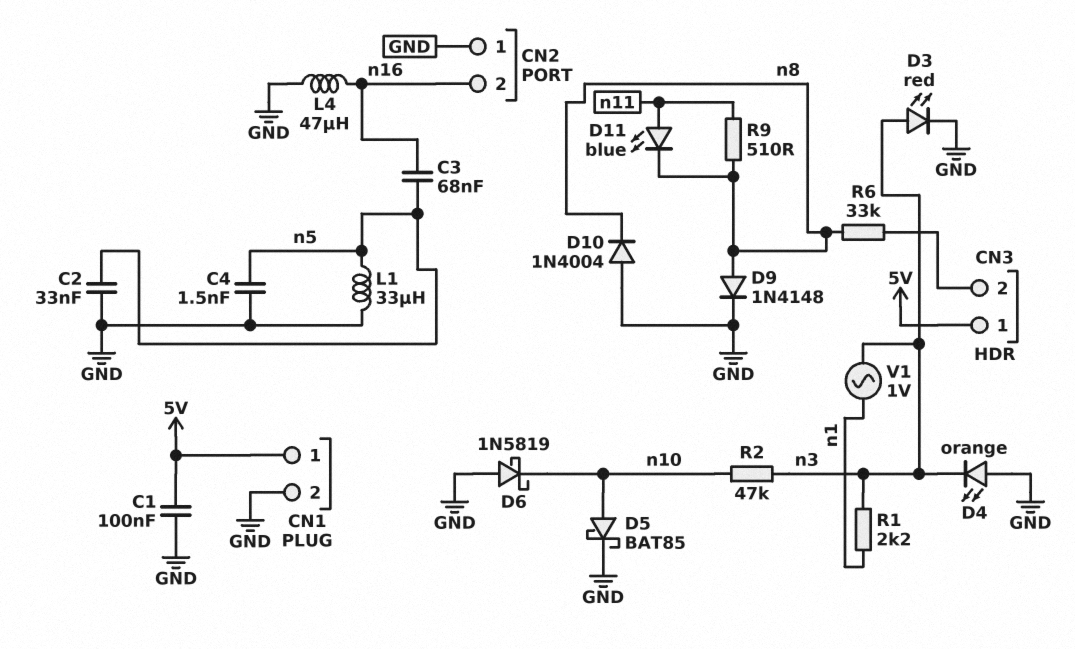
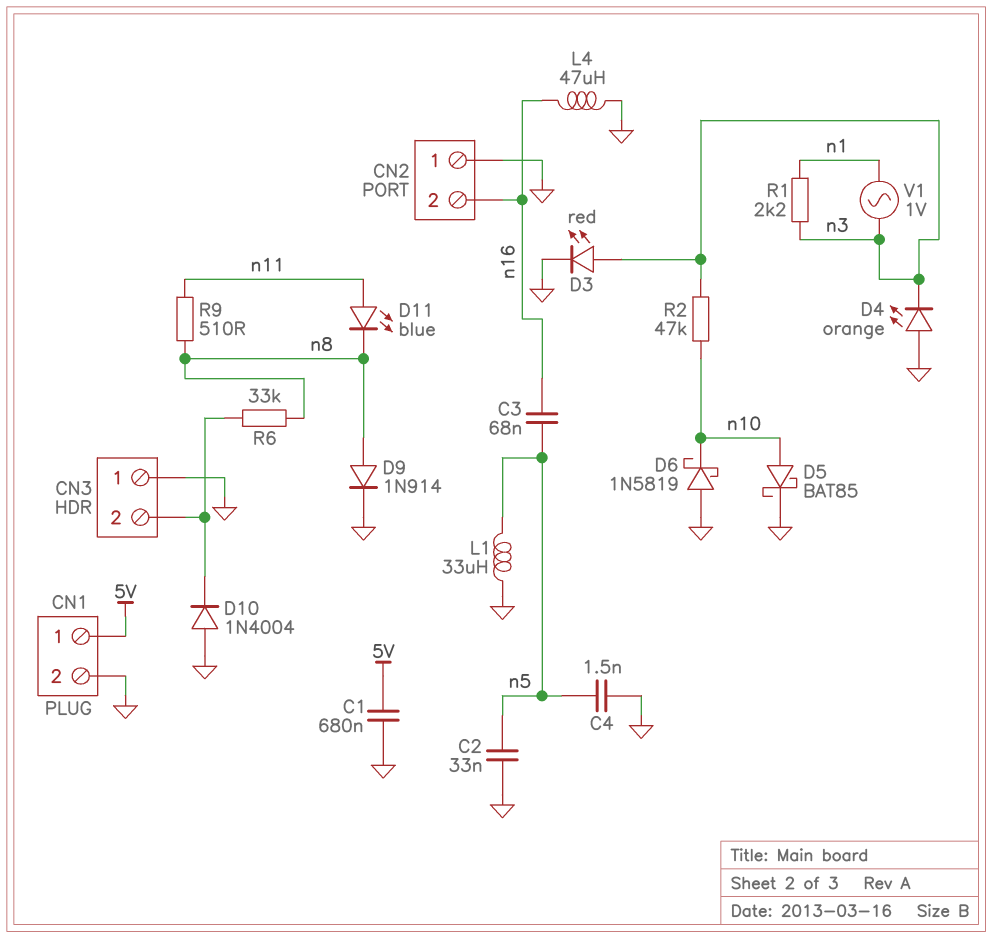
C1: 100nF (5V, GND) -> 680nF (5V, GND)
CN3 pin 1: 5V -> GND
D9: diode 1N4148 (A n8, K GND) -> diode 1N914 (A n8, K GND)
D10: diode 1N4004 (A GND, K n8) -> diode 1N4004 (A GND, K CN3/2)

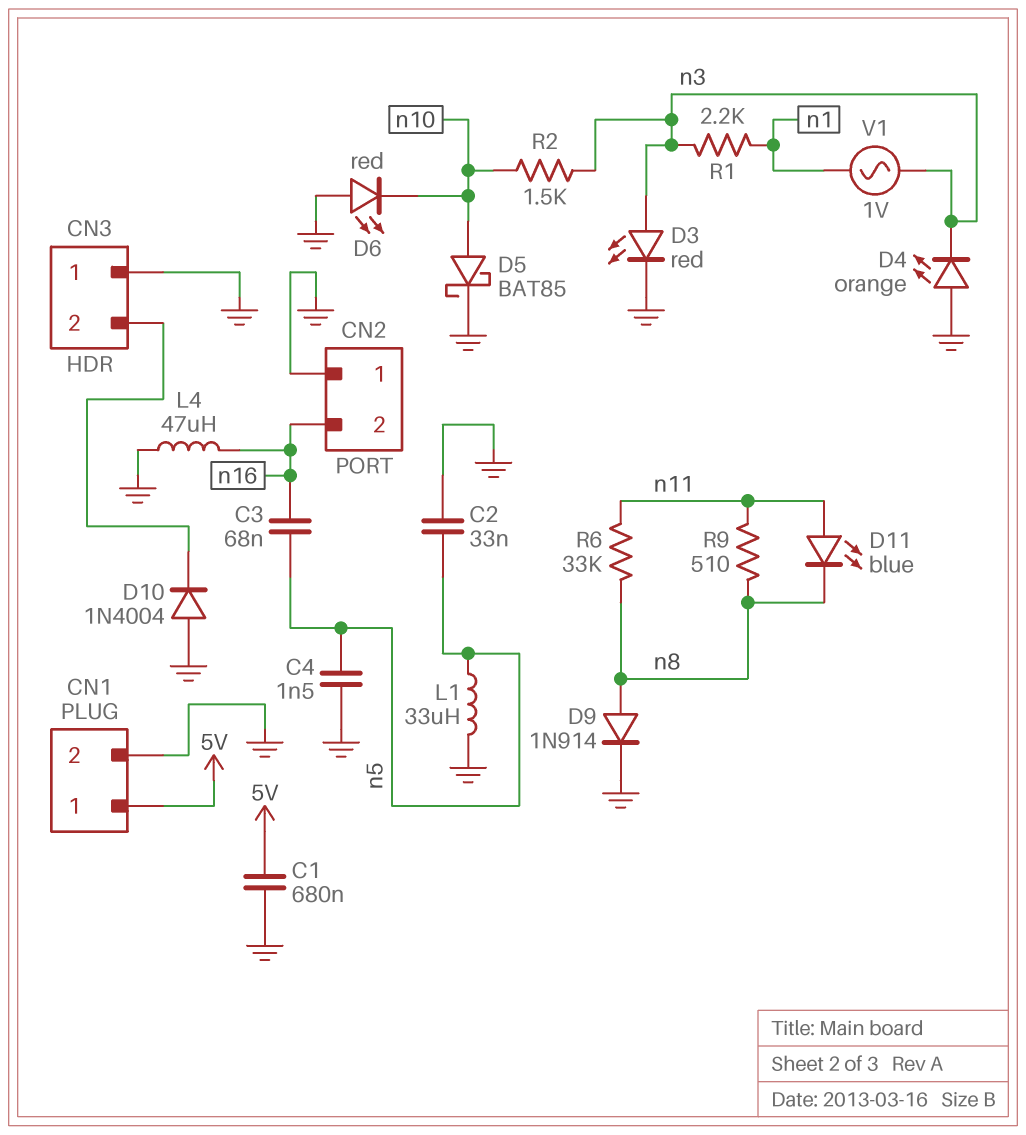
D6: schottky 1N5819 (A GND, K n10) -> LED red (A GND, K n10)
R2: 47k (n3, n10) -> 1.5k (n3, n10)
R6: 33k (CN3/2, n8) -> 33k (n8, n11)

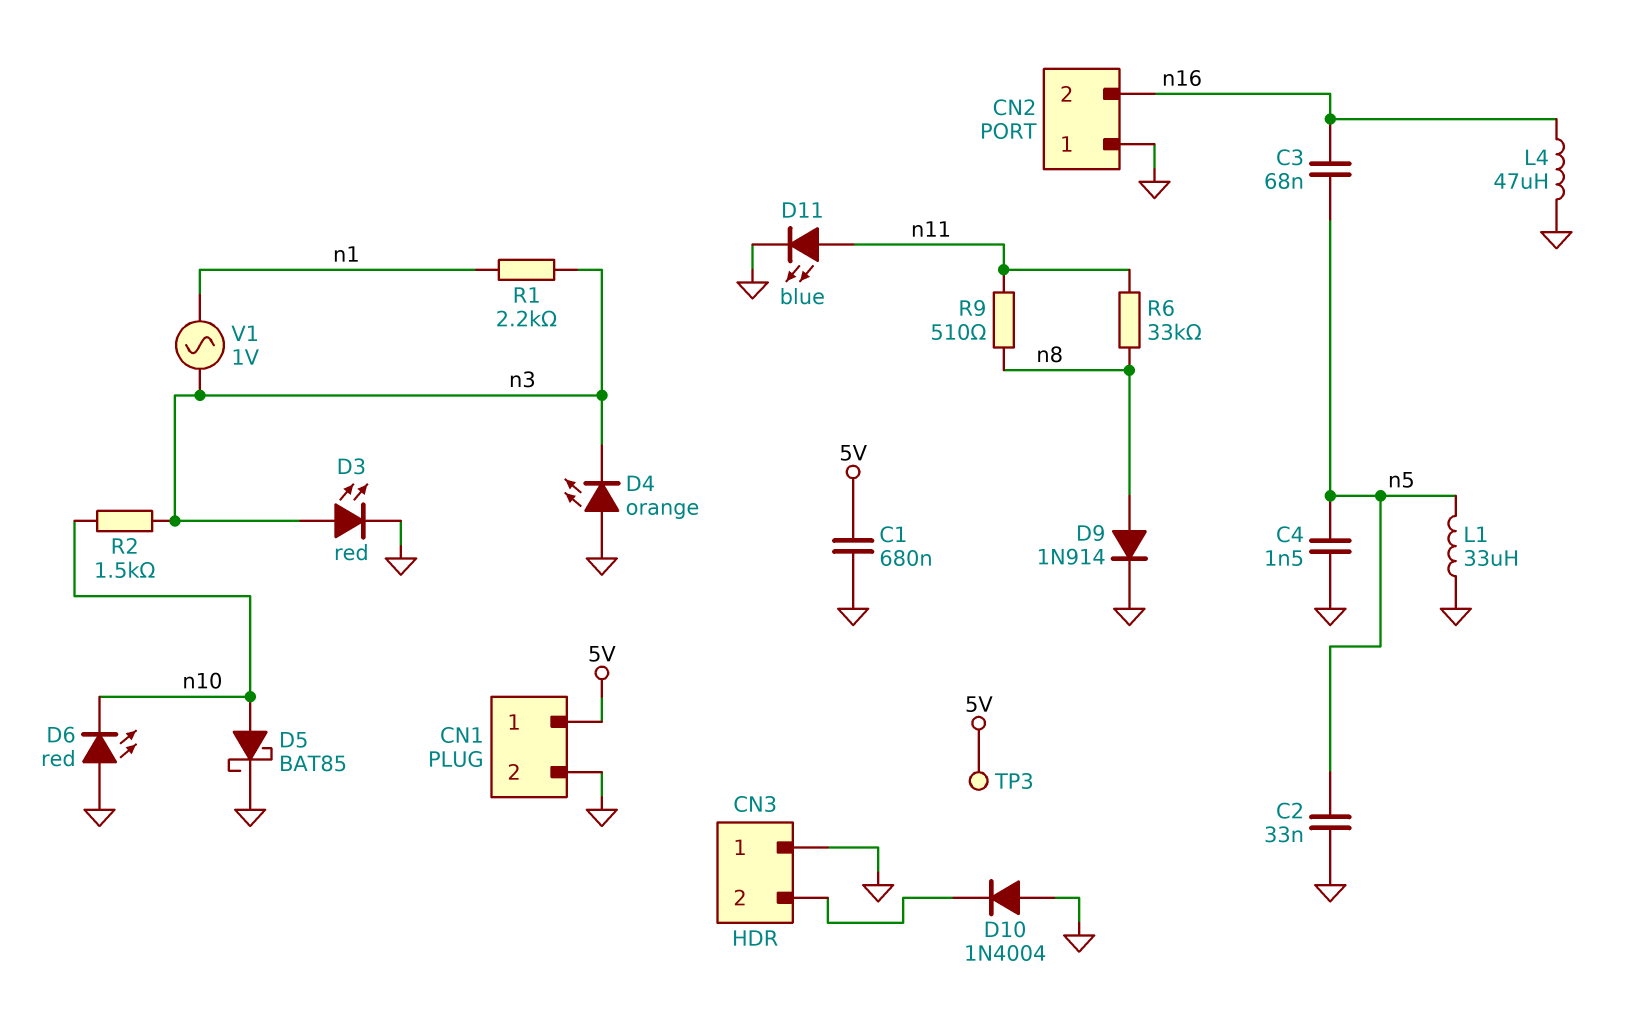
D11: LED blue (A n11, K n8) -> LED blue (A n11, K GND)
TP3: none -> test point (5V)

